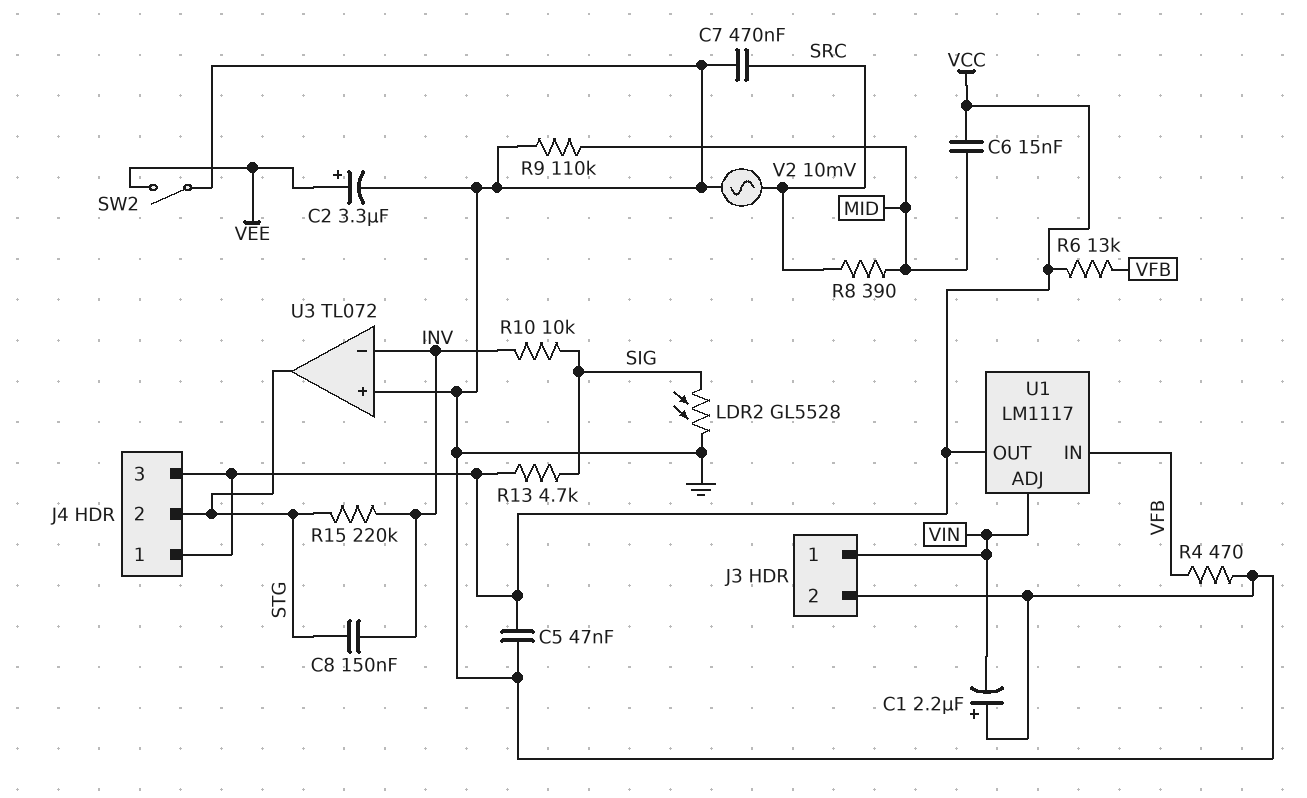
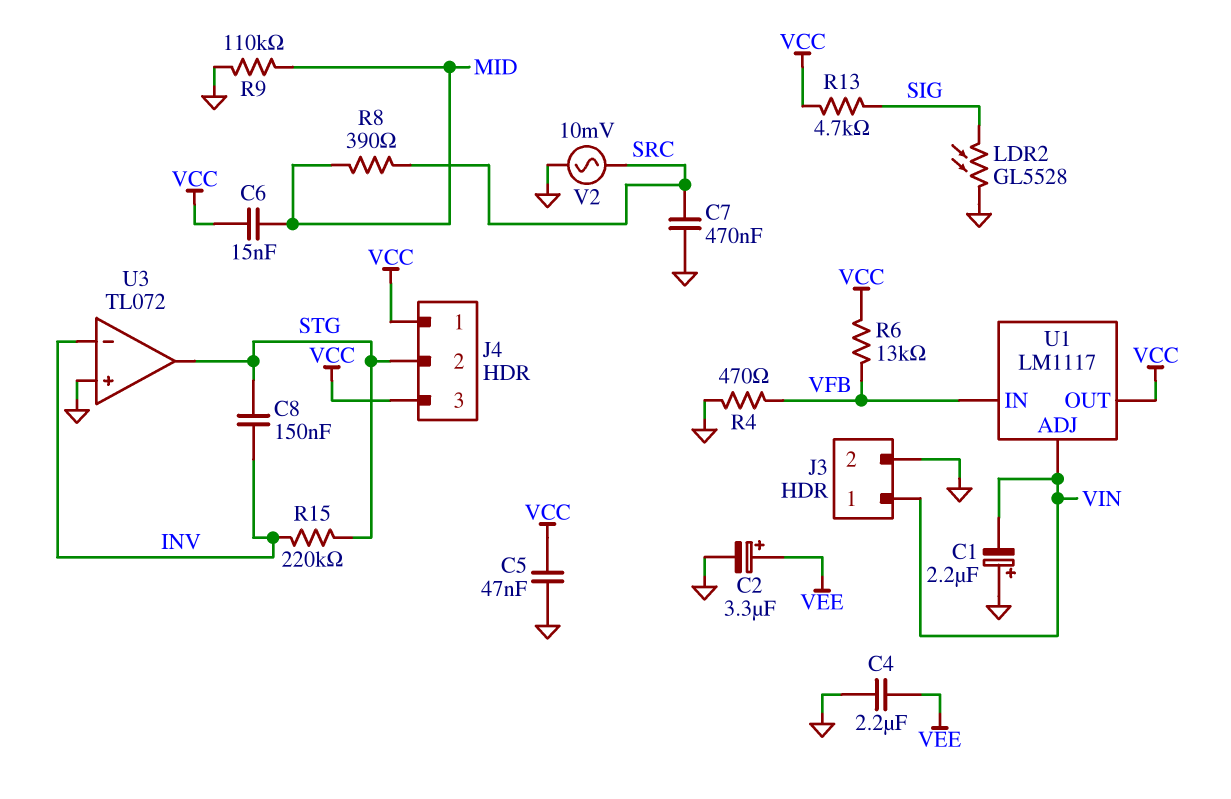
C4: none -> 2.2uF (GND, VEE)
R10: 10k (INV, SIG) -> none
SW2: switch (GND, VEE) -> none

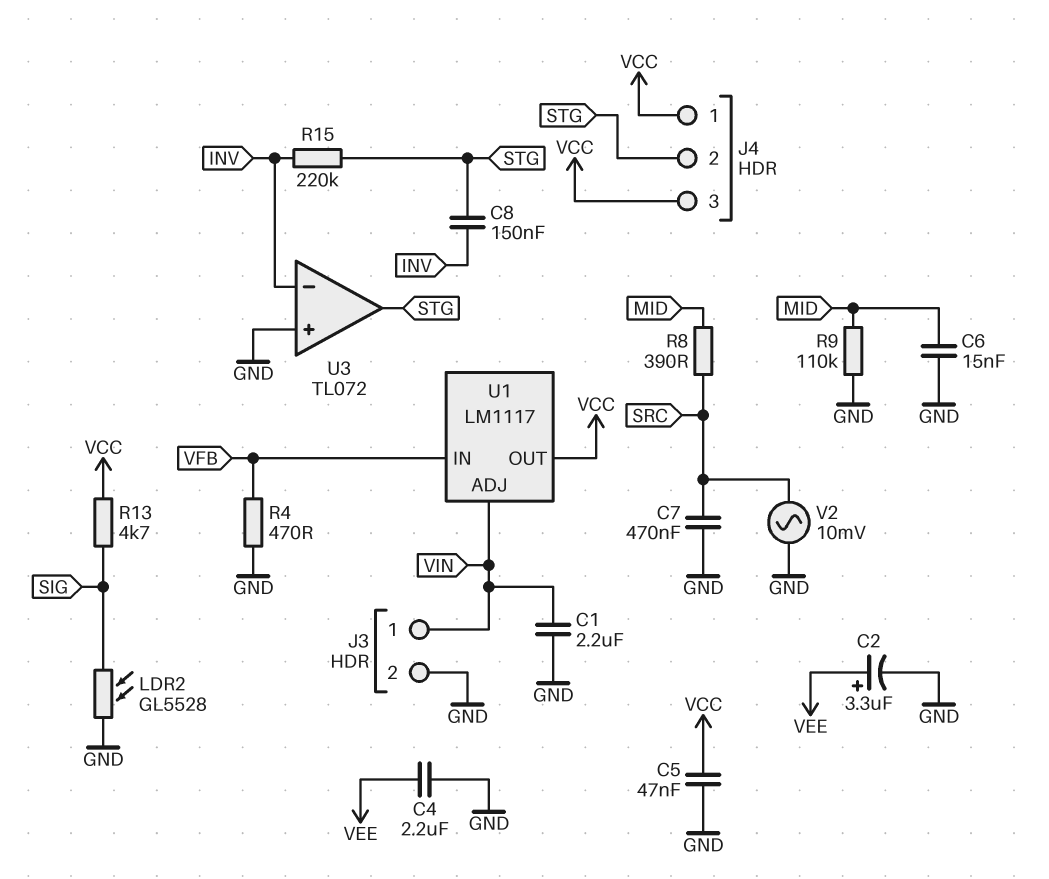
C1: 2.2uF (plus GND, minus VIN) -> 2.2uF (GND, VIN)
C6: 15nF (MID, VCC) -> 15nF (GND, MID)
R6: 13k (VCC, VFB) -> none

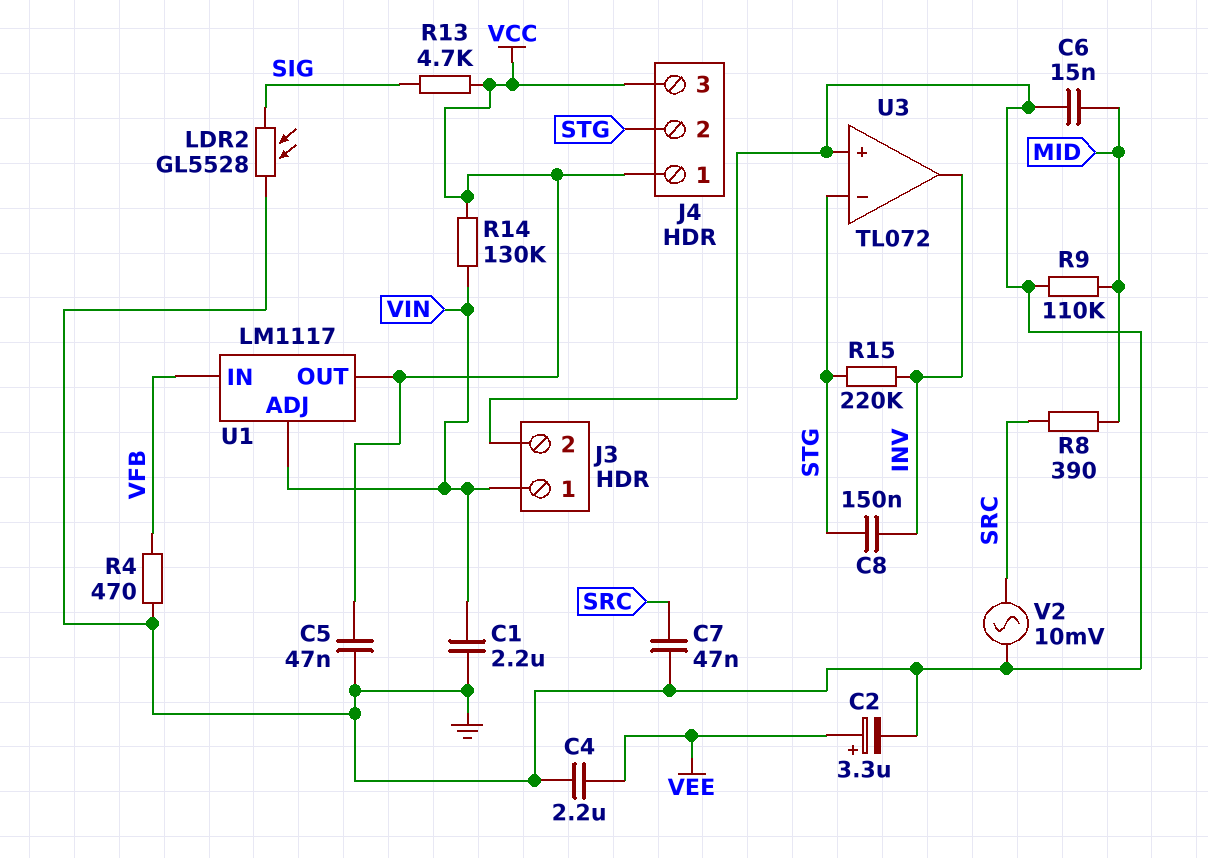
C7: 470nF (GND, SRC) -> 47nF (GND, SRC)
R14: none -> 130k (VCC, VIN)
U3 pin in-: INV -> STG
U3 pin out: STG -> INV

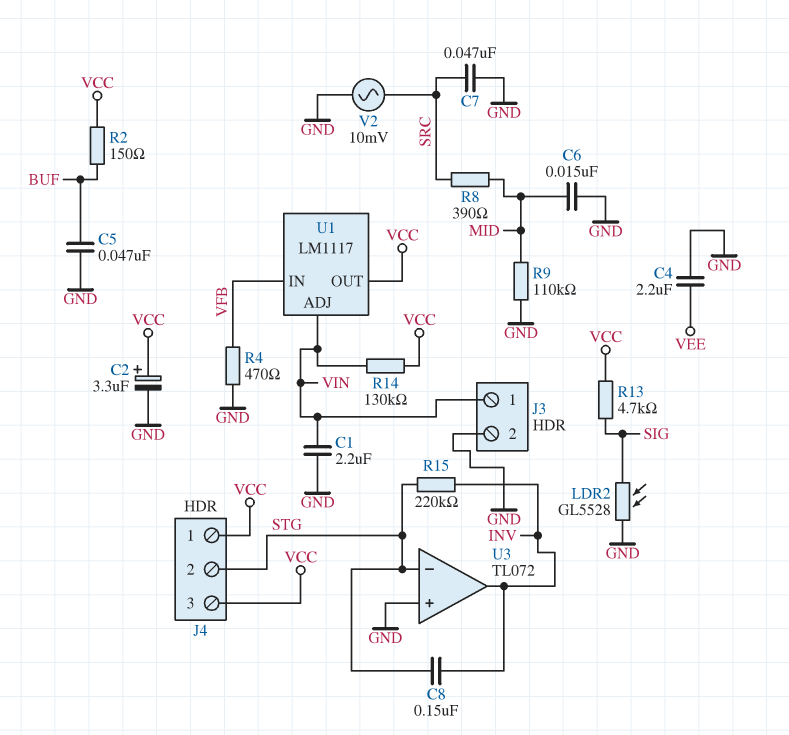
C2: 3.3uF (plus VEE, minus GND) -> 3.3uF (plus VCC, minus GND)
C5: 47nF (GND, VCC) -> 47nF (BUF, GND)
R2: none -> 150 (BUF, VCC)

